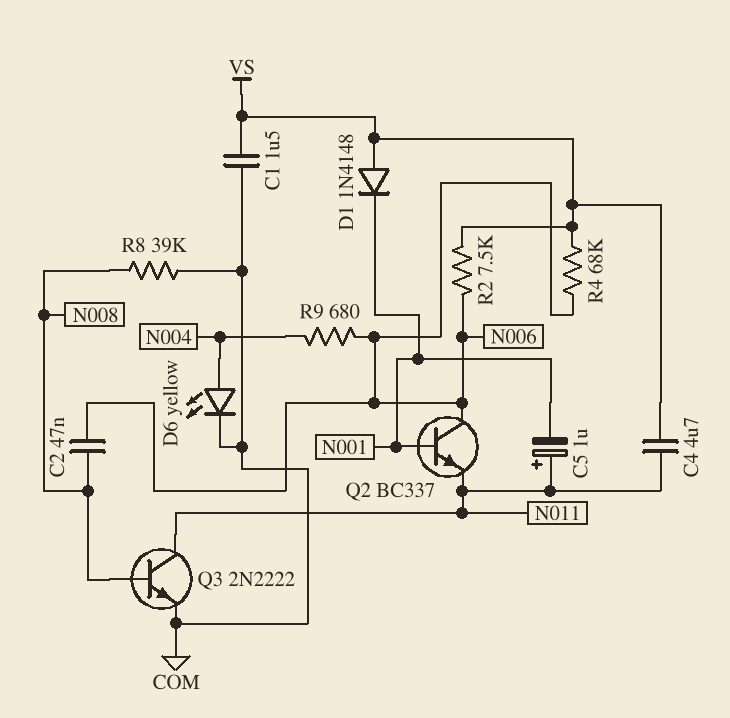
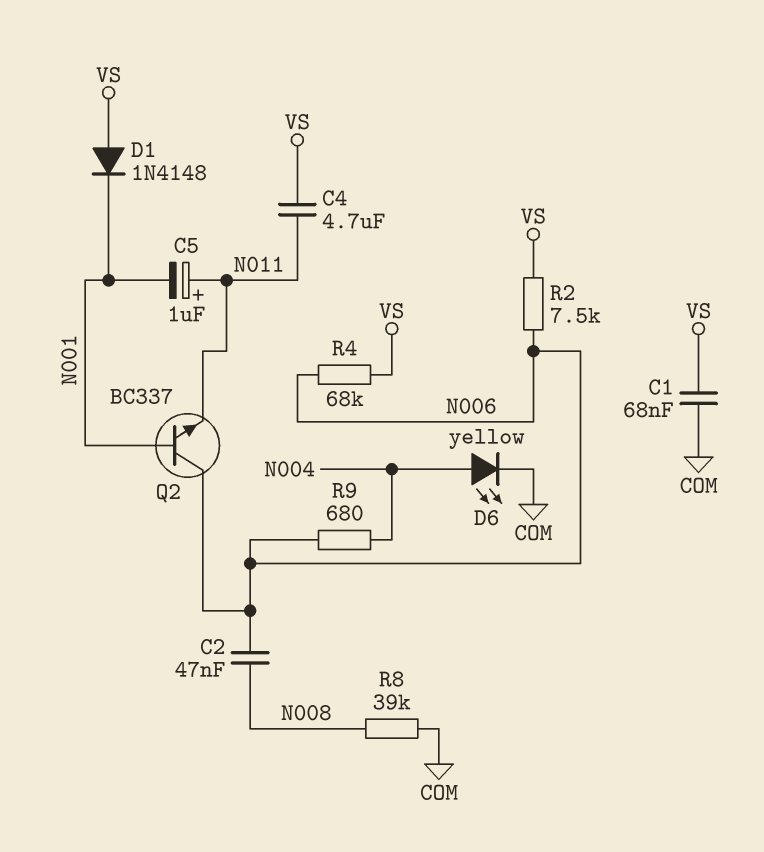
C1: 1.5uF (COM, VS) -> 68nF (COM, VS)
Q3: NPN 2N2222 (B N008, C N011, E COM) -> none

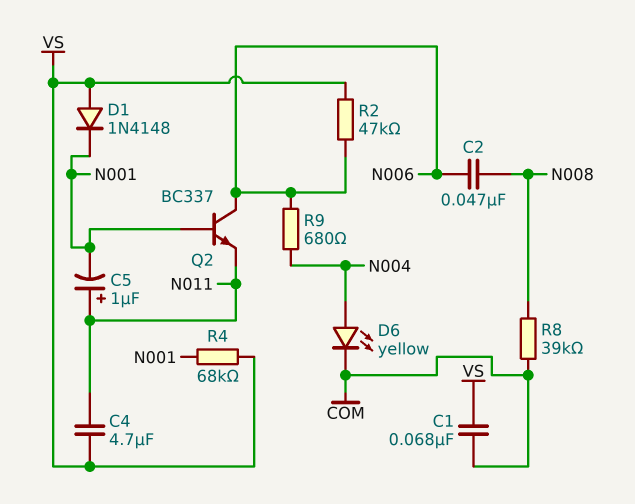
R2: 7.5k (N006, VS) -> 47k (N006, VS)
R4: 68k (N006, VS) -> 68k (N001, VS)

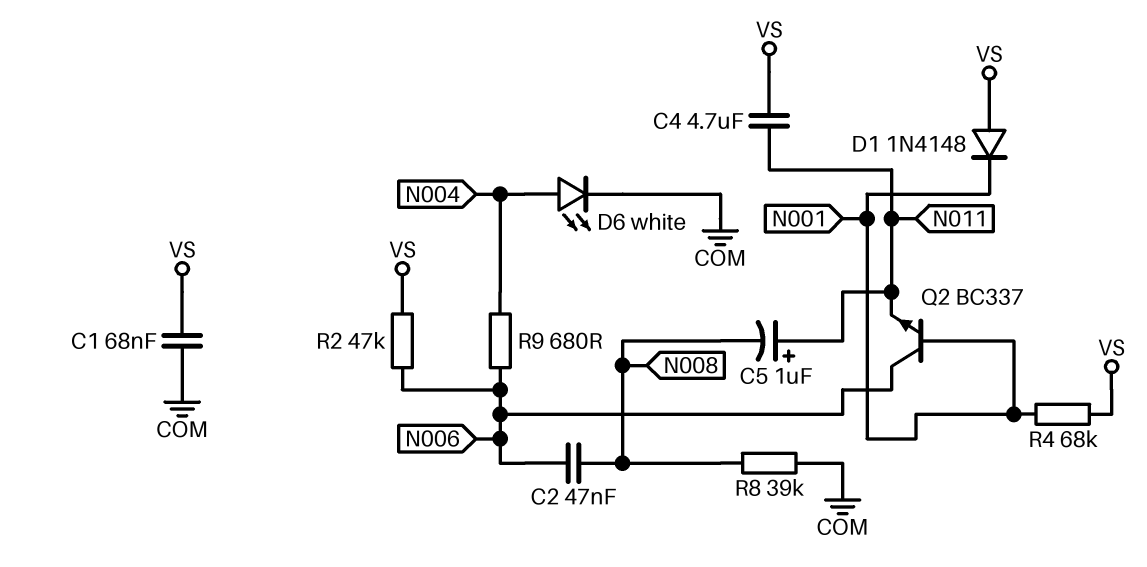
C5: 1uF (plus N011, minus N001) -> 1uF (plus N011, minus N008)
D6: LED yellow (A N004, K COM) -> LED white (A N004, K COM)

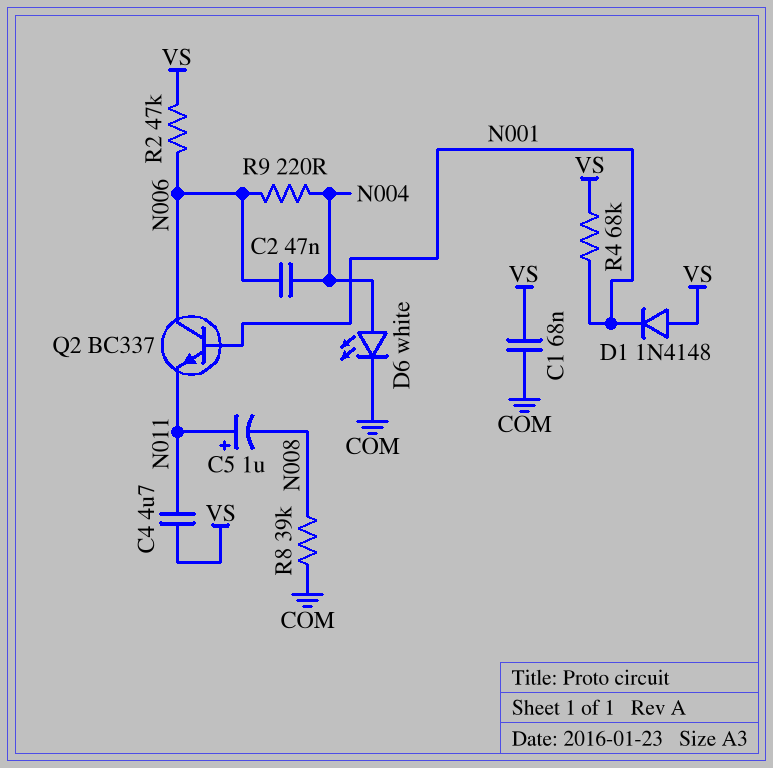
C2: 47nF (N006, N008) -> 47nF (N004, N006)
R9: 680 (N004, N006) -> 220 (N004, N006)

